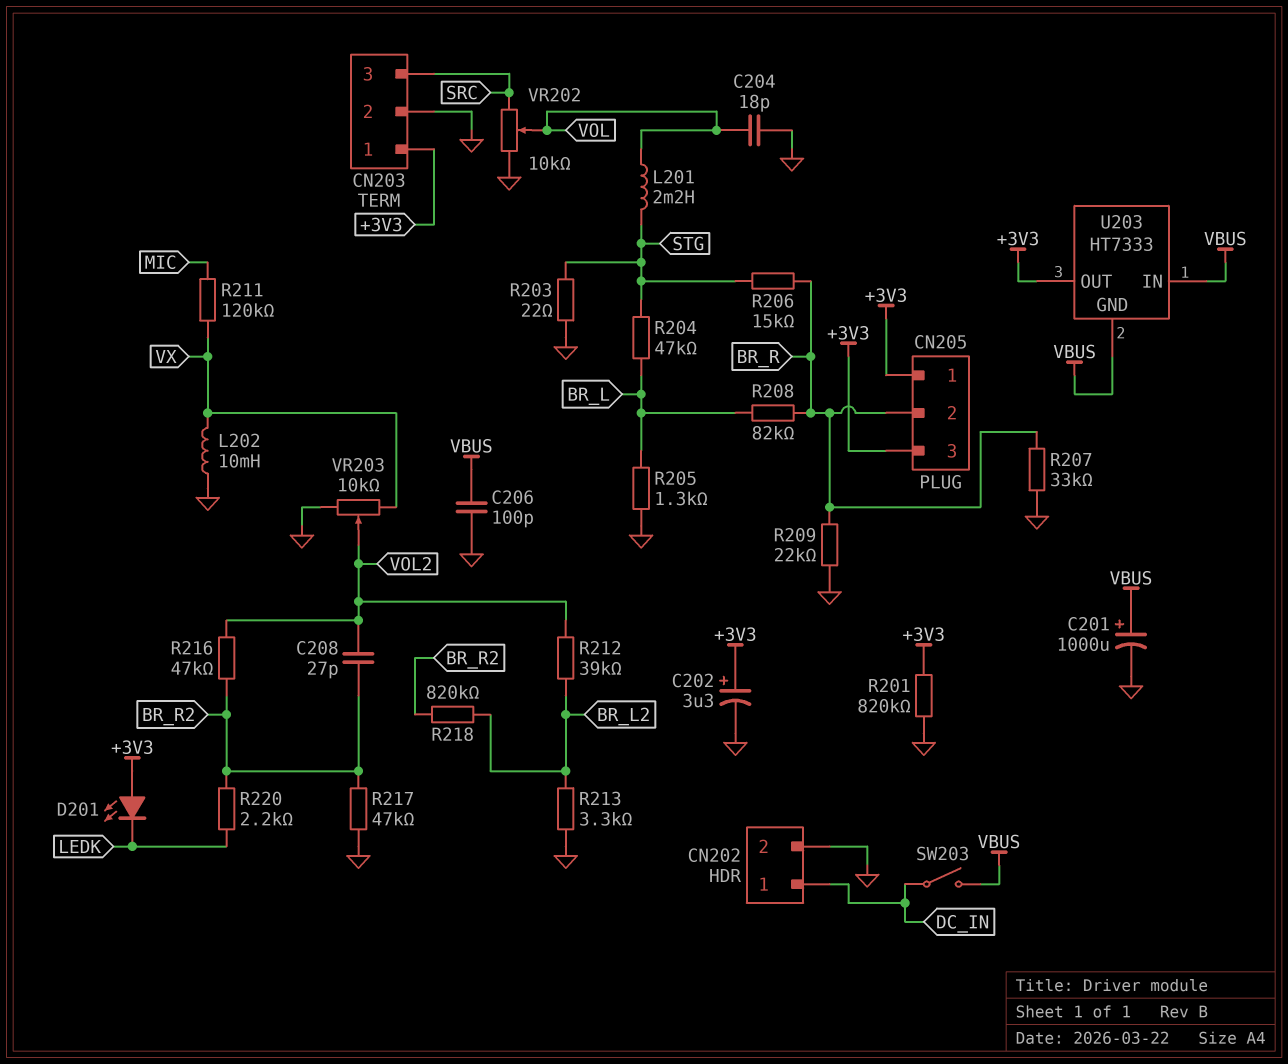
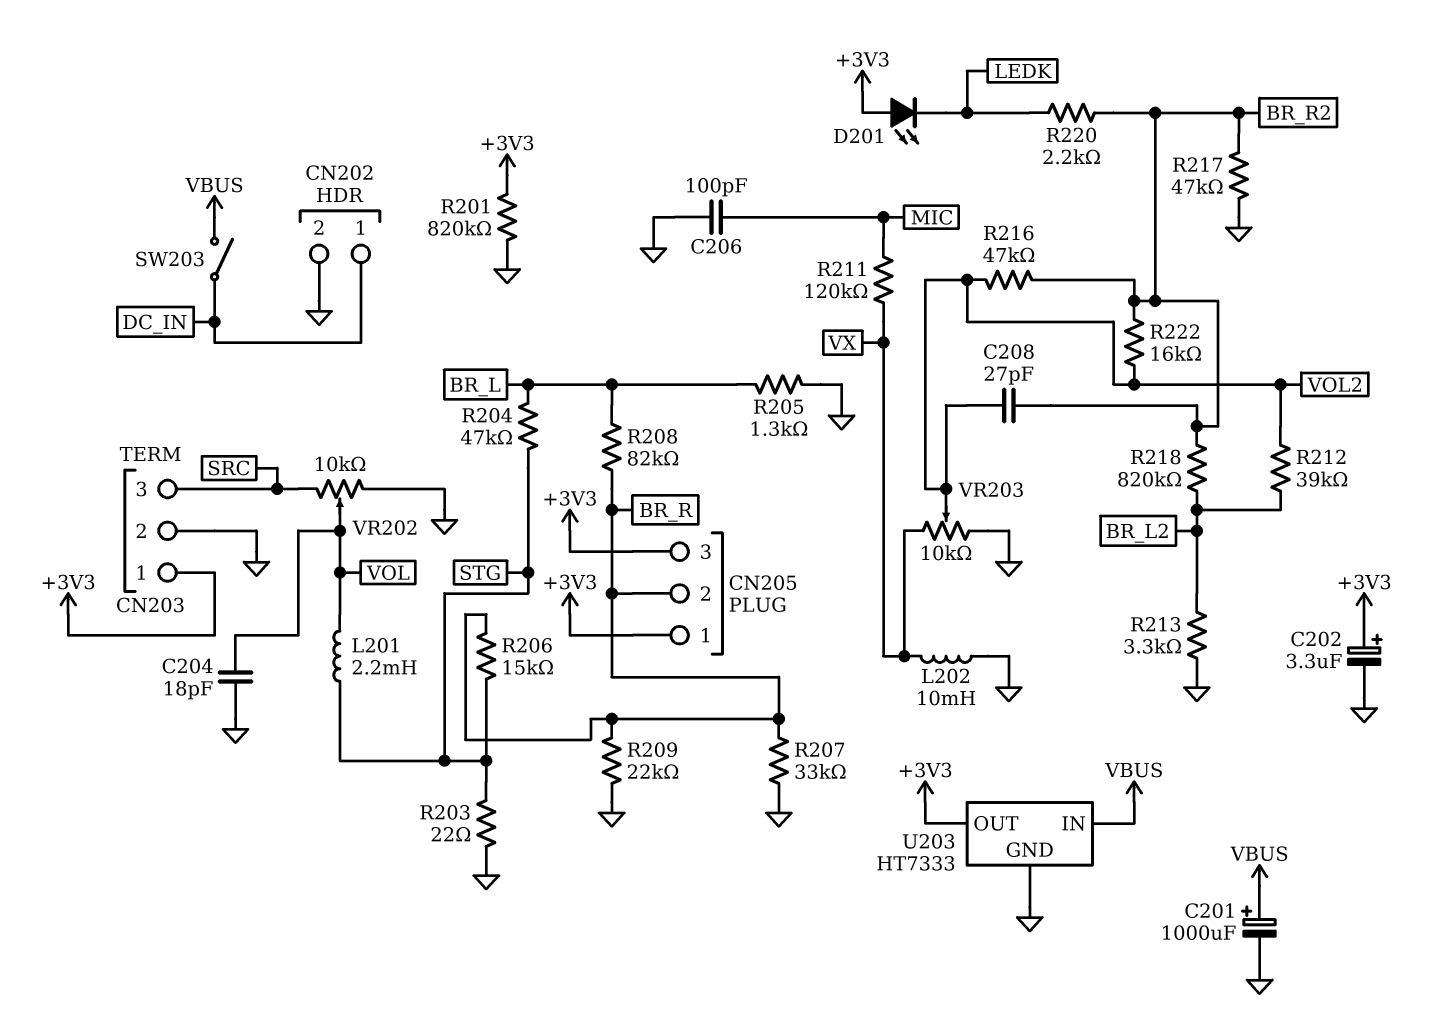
C206: 100pF (GND, VBUS) -> 100pF (GND, MIC)
R222: none -> 16k (BR_R2, VOL2)
U203 pin GND: VBUS -> GND

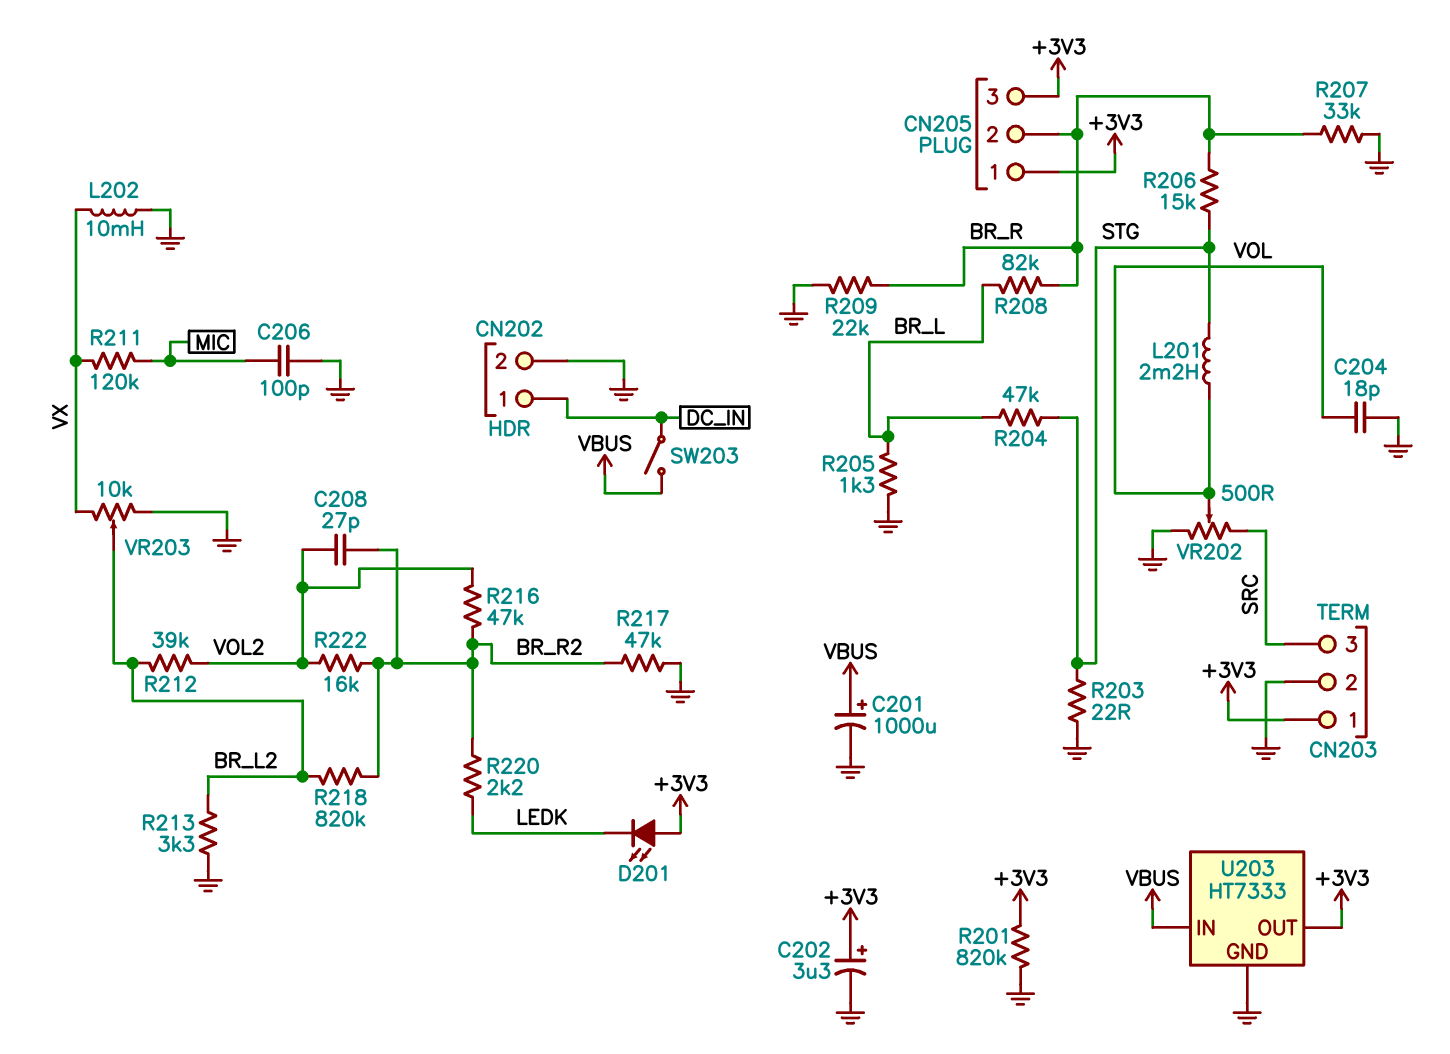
VR202: 10k (GND, SRC, wiper VOL) -> 500 (GND, SRC, wiper VOL)
VR203: 10k (GND, VX, wiper VOL2) -> 10k (GND, VX, wiper BR_L2)

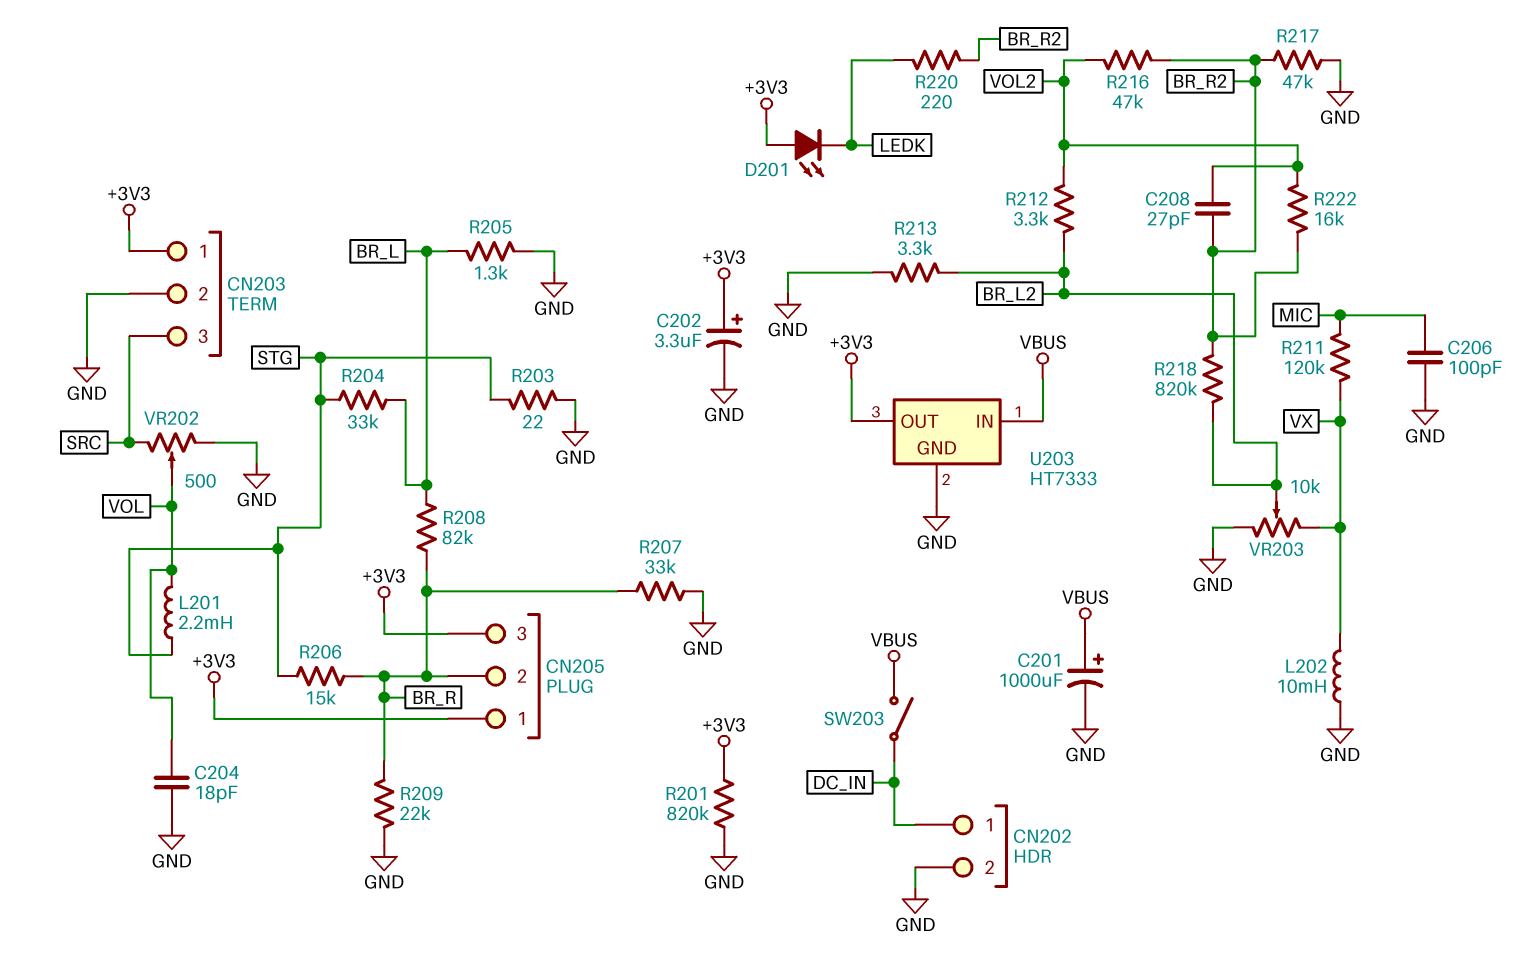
R204: 47k (BR_L, STG) -> 33k (BR_L, STG)
R212: 39k (BR_L2, VOL2) -> 3.3k (BR_L2, VOL2)
R220: 2.2k (BR_R2, LEDK) -> 220 (BR_R2, LEDK)

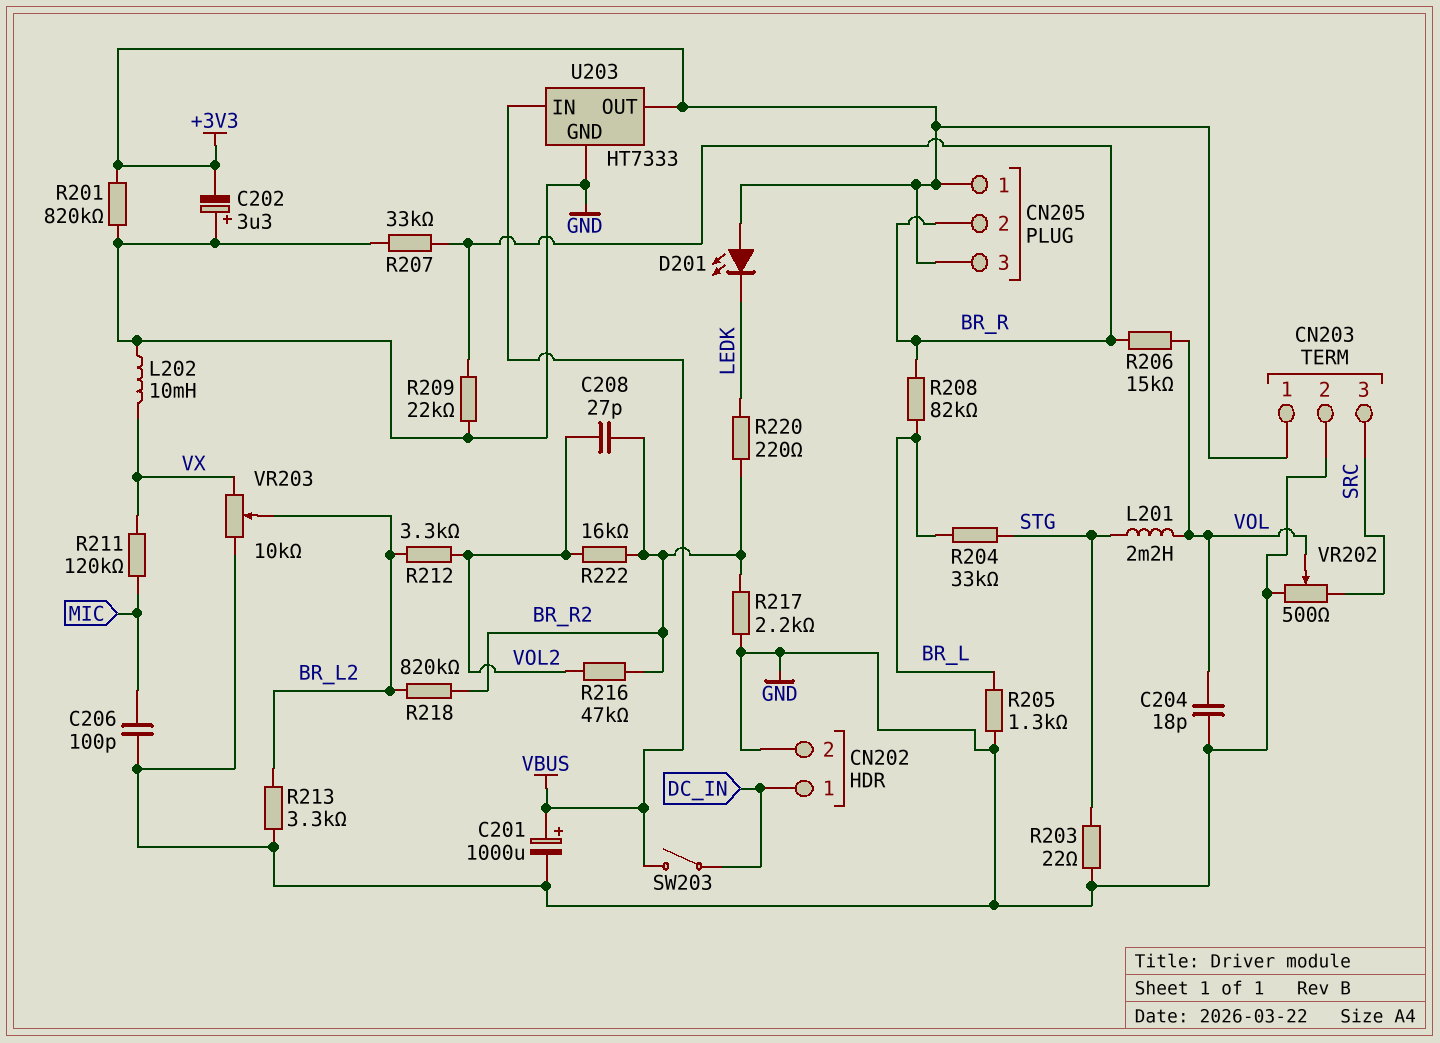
C202: 3.3uF (plus +3V3, minus GND) -> 3.3uF (plus GND, minus +3V3)
R206: 15k (BR_R, STG) -> 15k (BR_R, VOL)
R217: 47k (BR_R2, GND) -> 2.2k (BR_R2, GND)

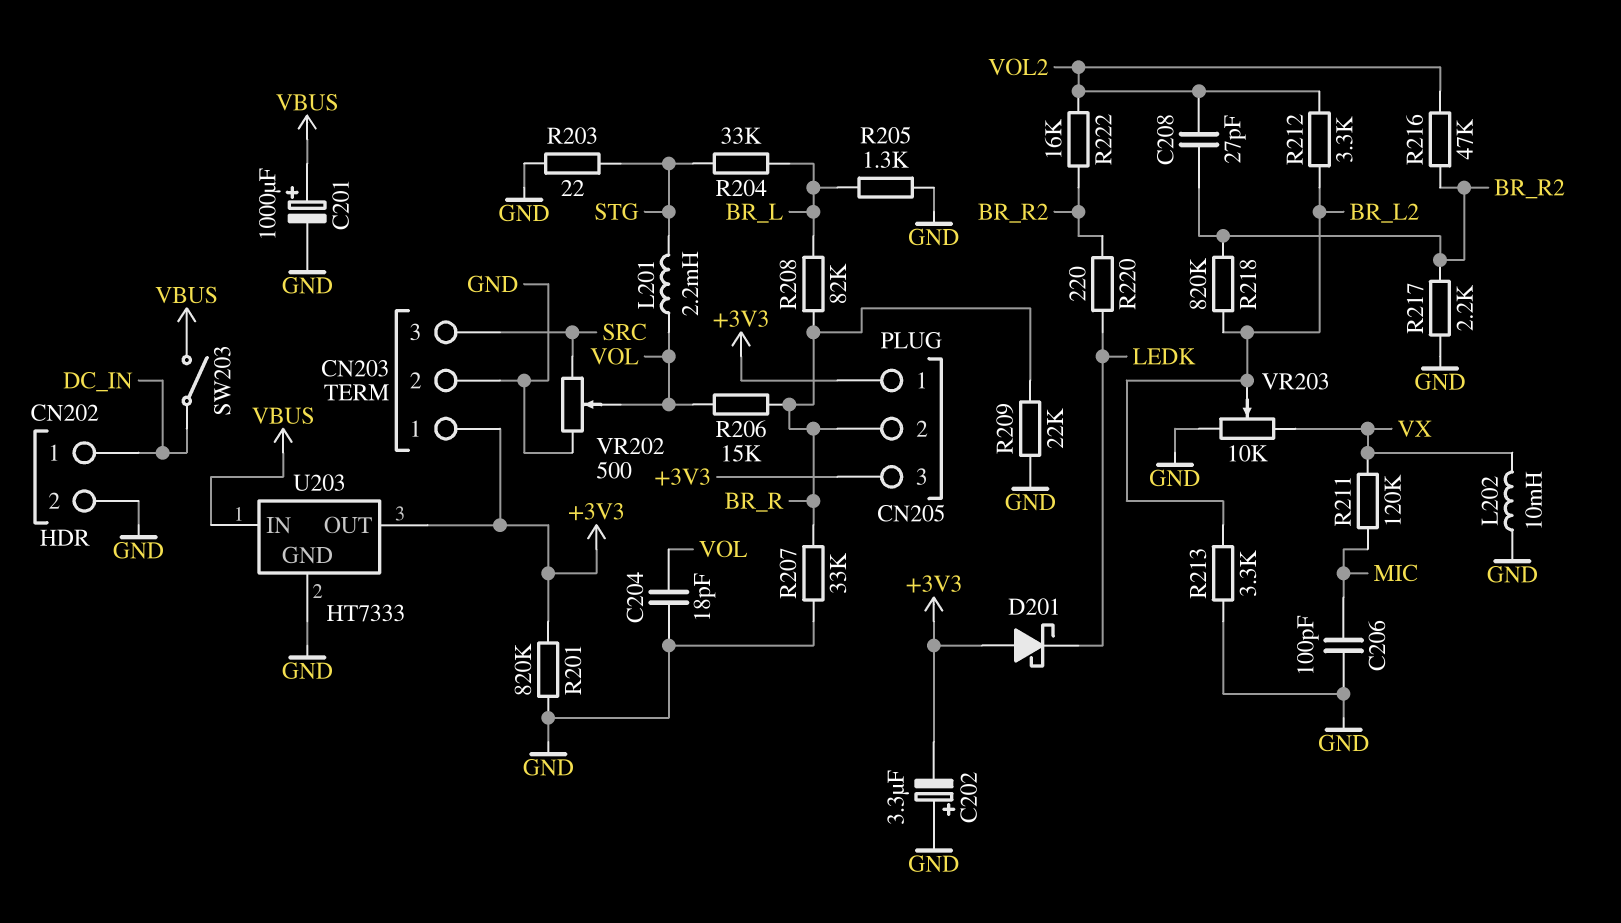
D201: LED (A +3V3, K LEDK) -> schottky (A +3V3, K LEDK)

